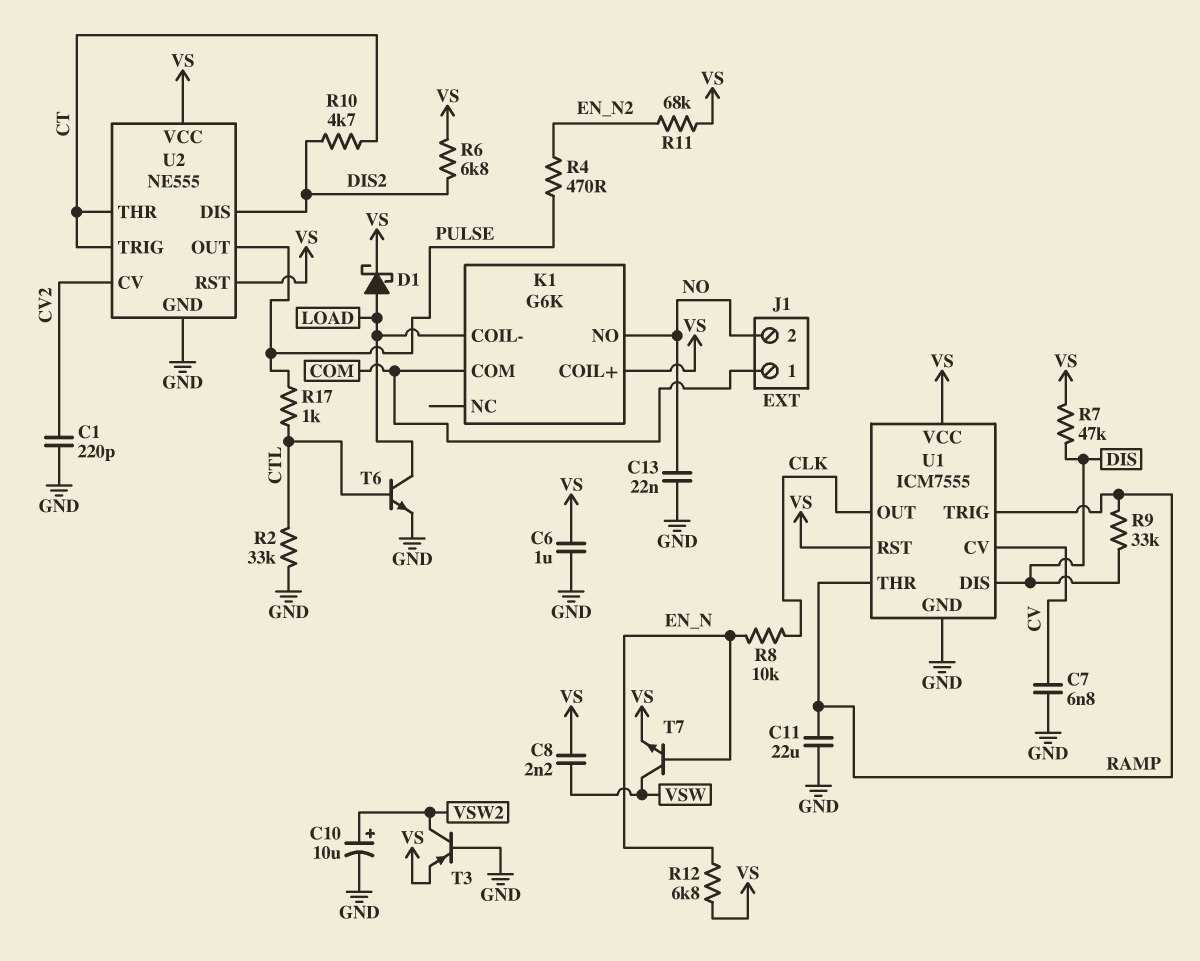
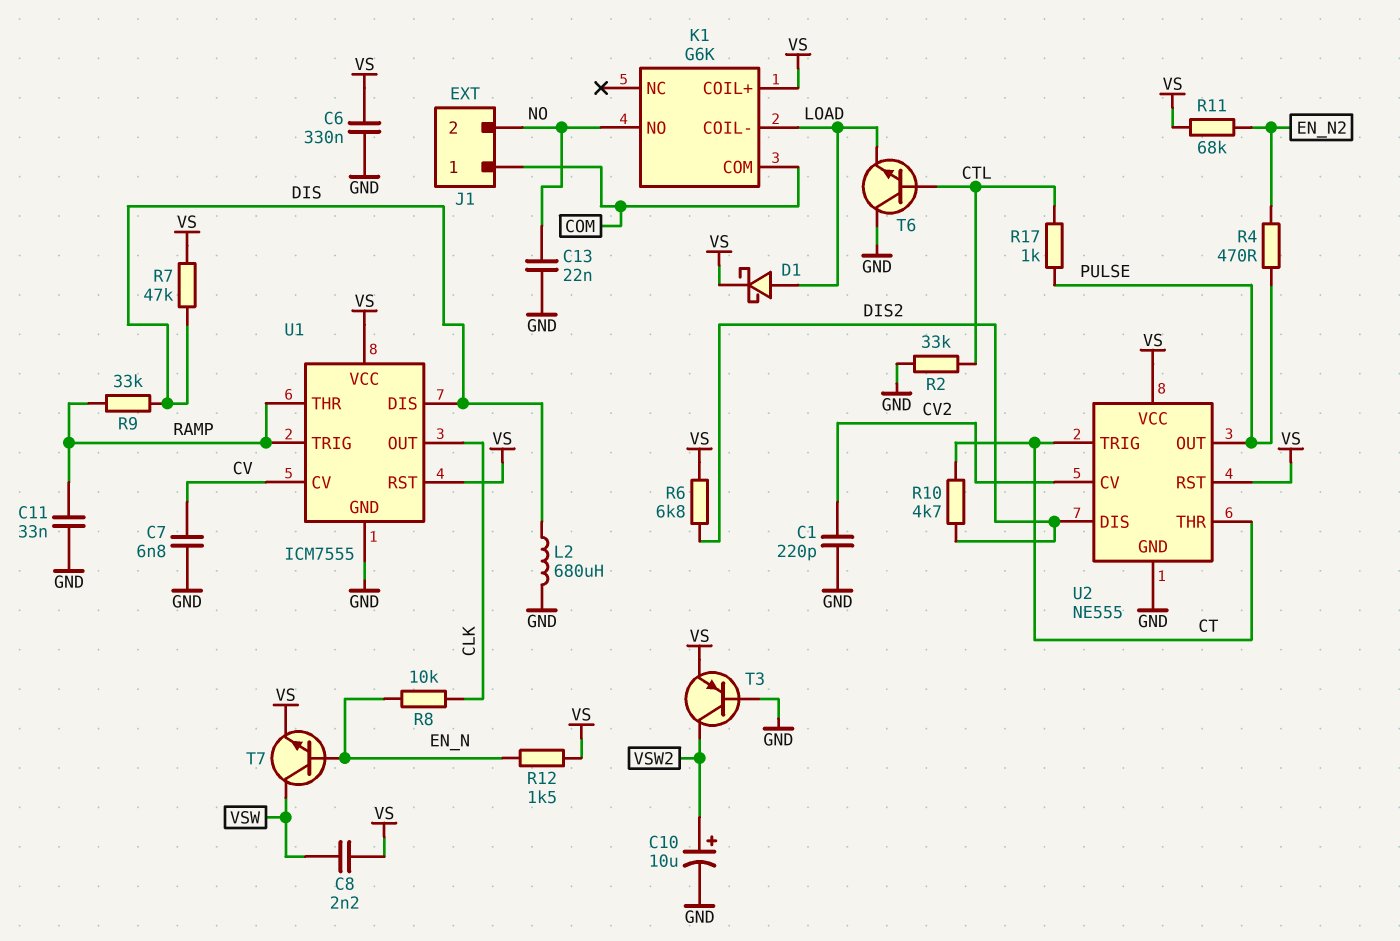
C6: 1uF (GND, VS) -> 330nF (GND, VS)
C11: 22uF (GND, RAMP) -> 33nF (GND, RAMP)
L2: none -> 680uH (DIS, GND)
R12: 6.8k (EN_N, VS) -> 1.5k (EN_N, VS)
T6: NPN (B CTL, C LOAD, E GND) -> NPN (B CTL, C GND, E LOAD)

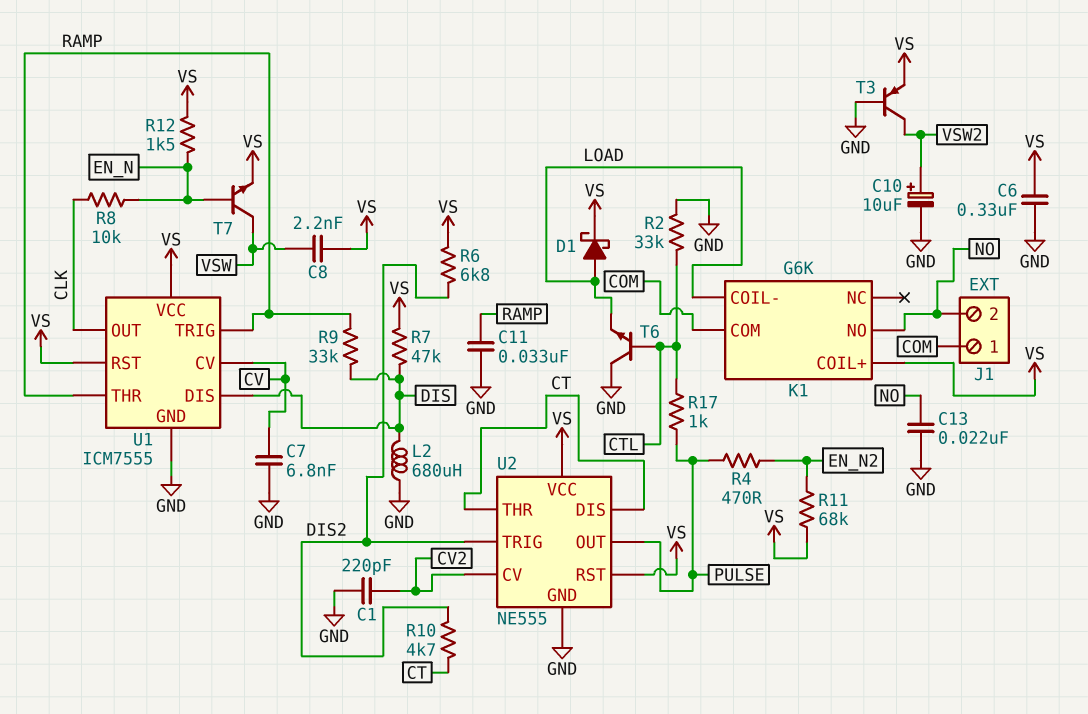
U2 pin DIS: DIS2 -> CT
U2 pin TRIG: CT -> DIS2

